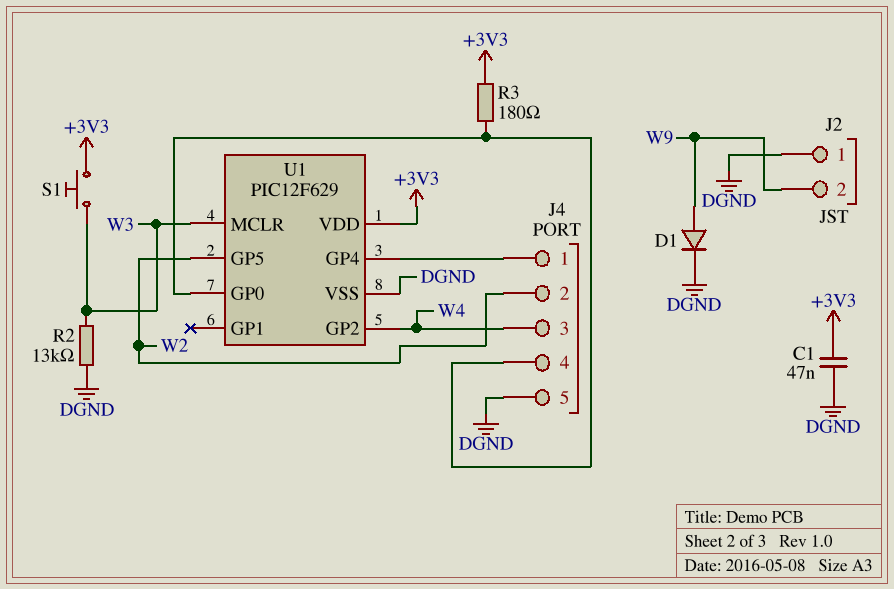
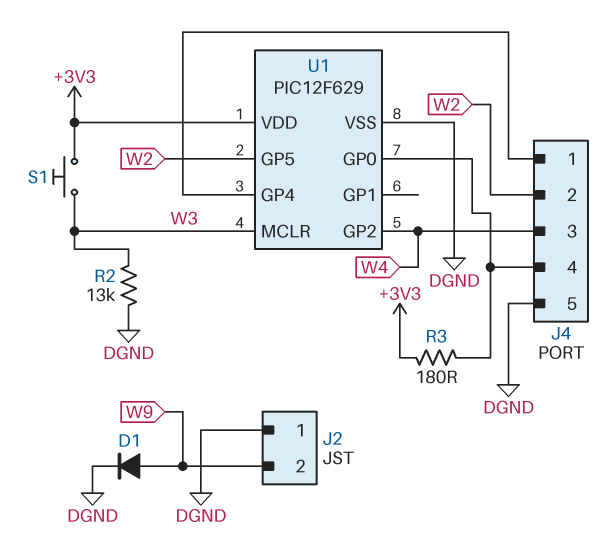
C1: 47nF (+3V3, DGND) -> none

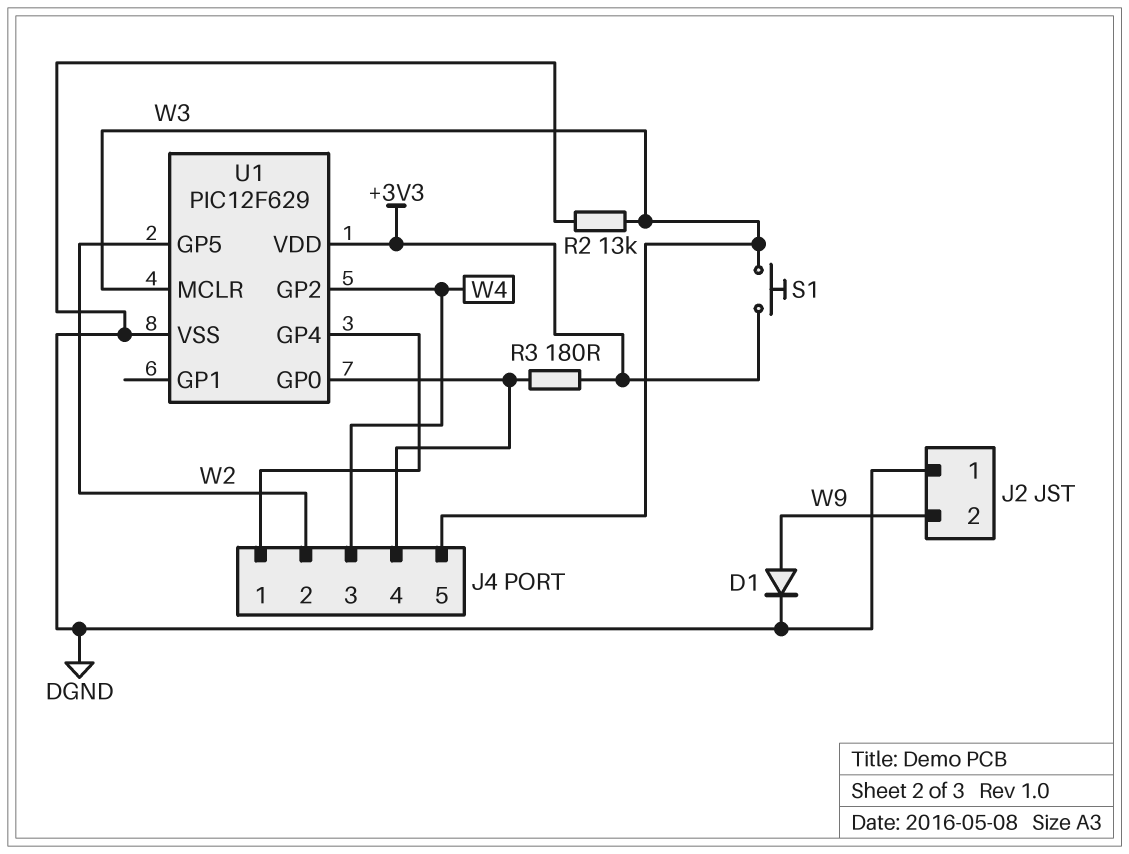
J4 pin 5: DGND -> W3

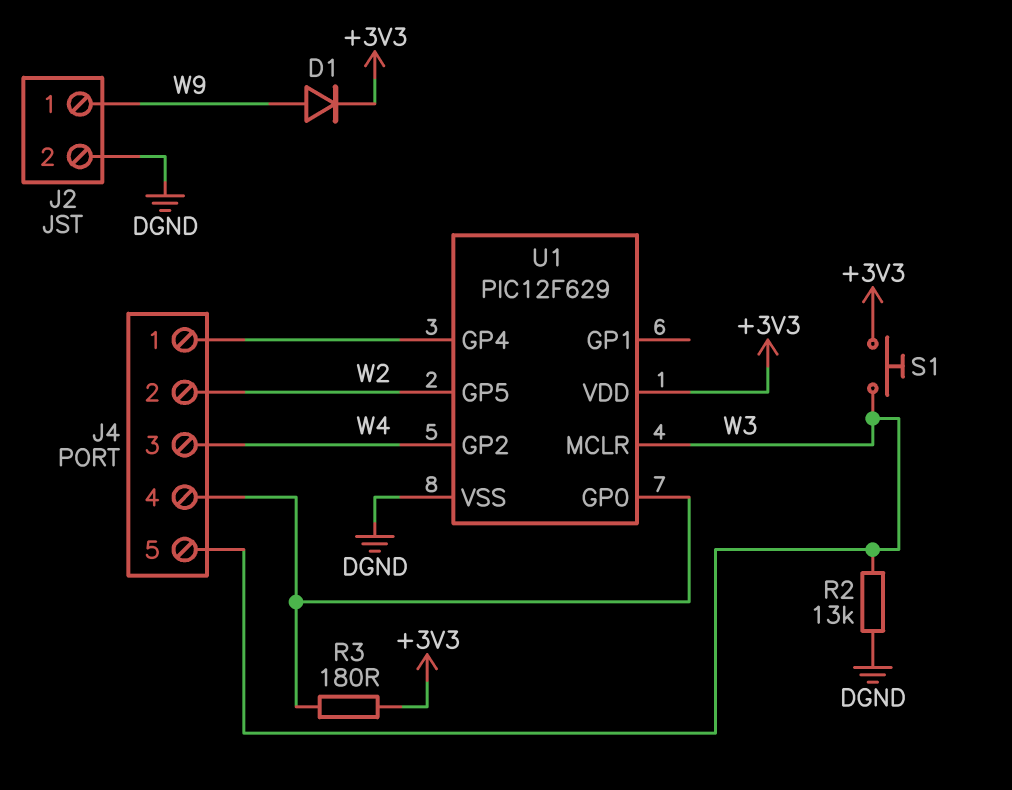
D1: diode (A W9, K DGND) -> diode (A W9, K +3V3)
J2 pin 1: DGND -> W9
J2 pin 2: W9 -> DGND

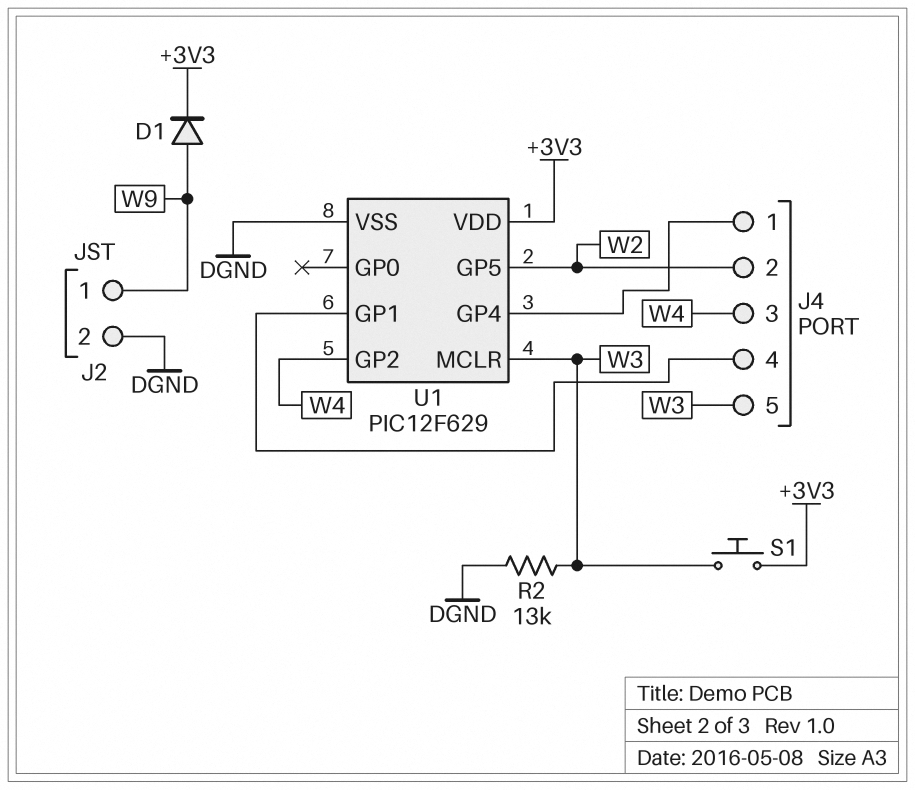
R3: 180 (+3V3, J4/4) -> none
U1 pin GP0: J4/4 -> none
U1 pin GP1: none -> J4/4

